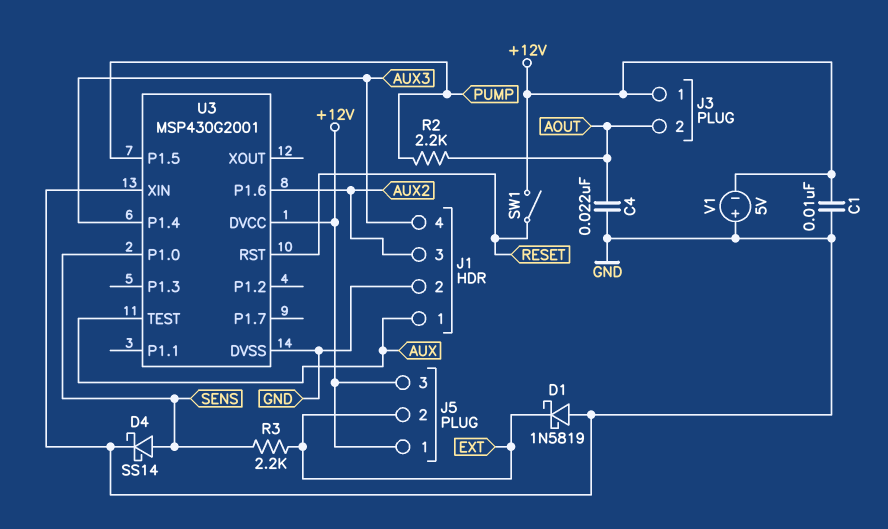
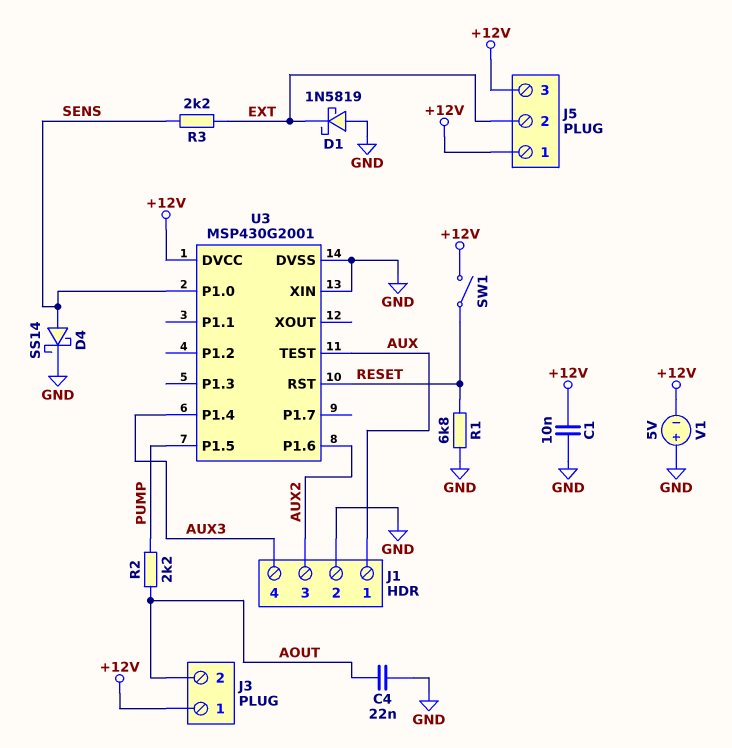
R1: none -> 6.8k (GND, RESET)

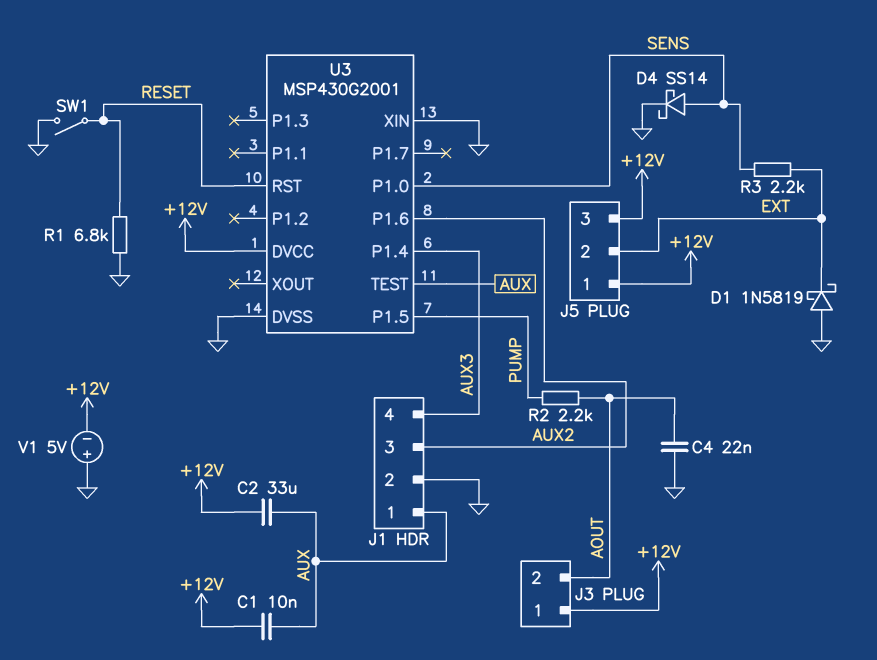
C1: 10nF (+12V, GND) -> 10nF (+12V, AUX)
C2: none -> 33uF (+12V, AUX)
SW1: switch (+12V, RESET) -> switch (GND, RESET)

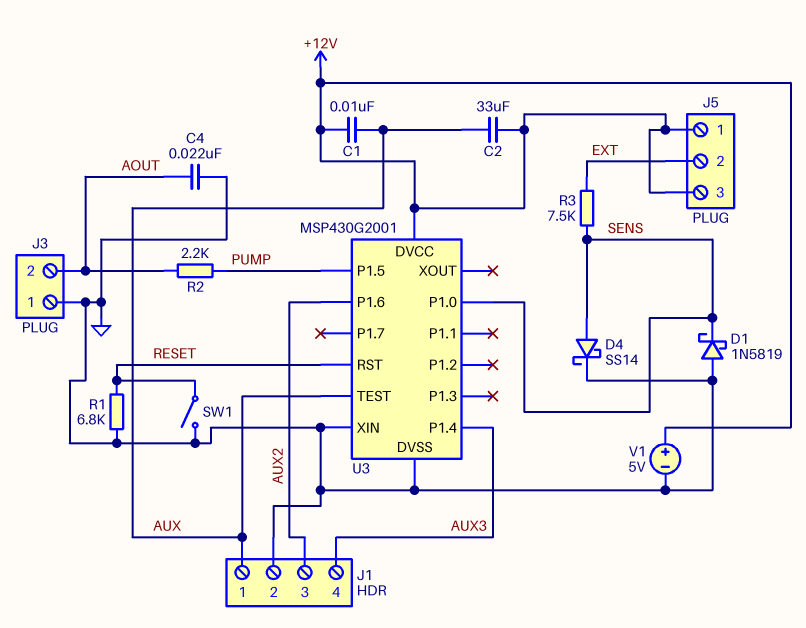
D1: schottky 1N5819 (A GND, K EXT) -> schottky 1N5819 (A GND, K SENS)
J3 pin 1: +12V -> GND
R3: 2.2k (EXT, SENS) -> 7.5k (EXT, SENS)
V1: 5V (plus GND, minus +12V) -> 5V (plus +12V, minus GND)

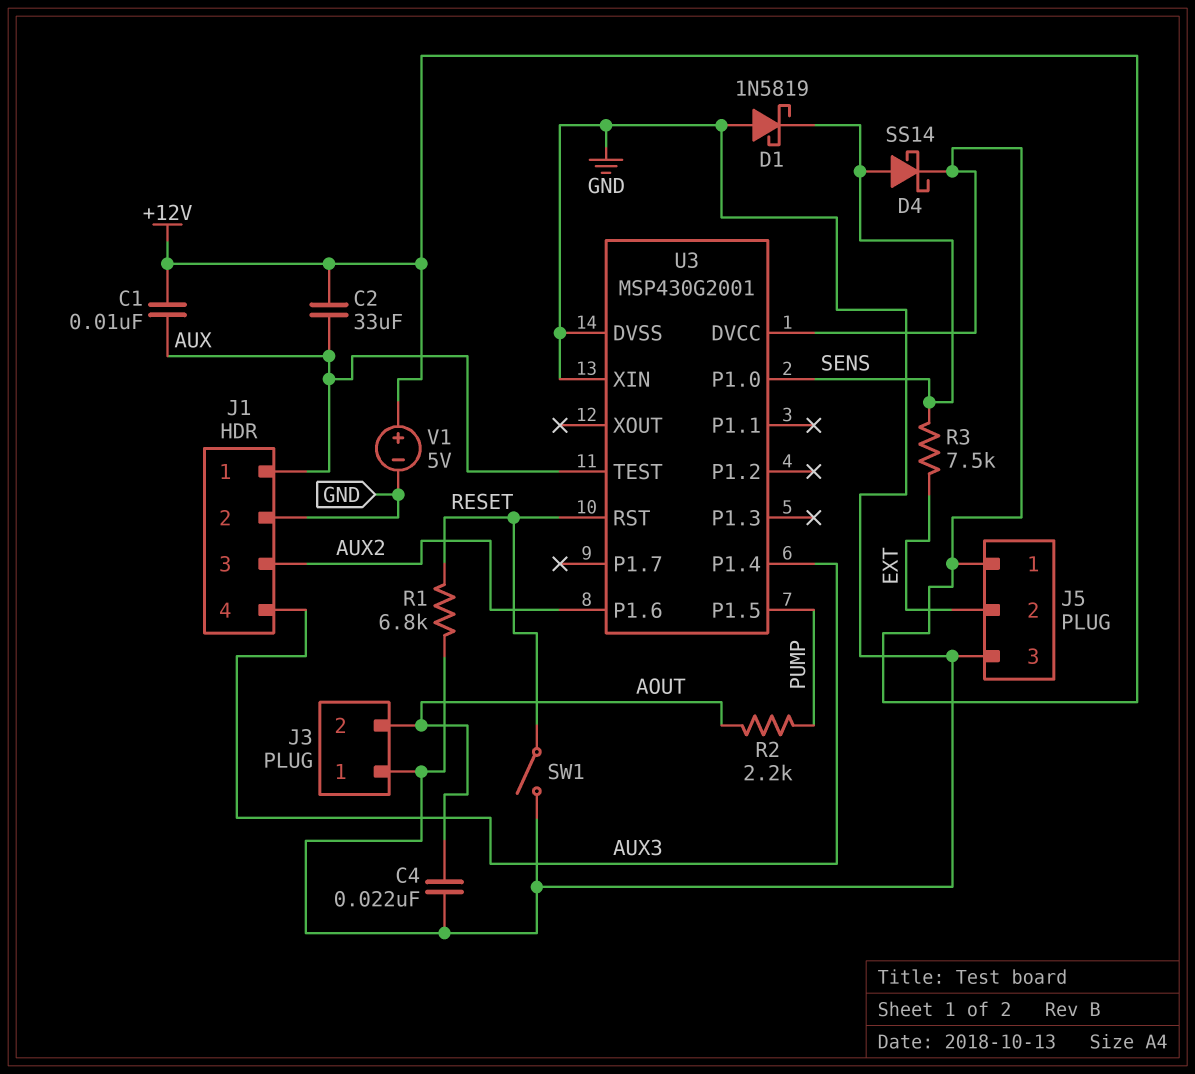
D4: schottky SS14 (A SENS, K GND) -> schottky SS14 (A SENS, K +12V)
J5 pin 3: +12V -> GND

